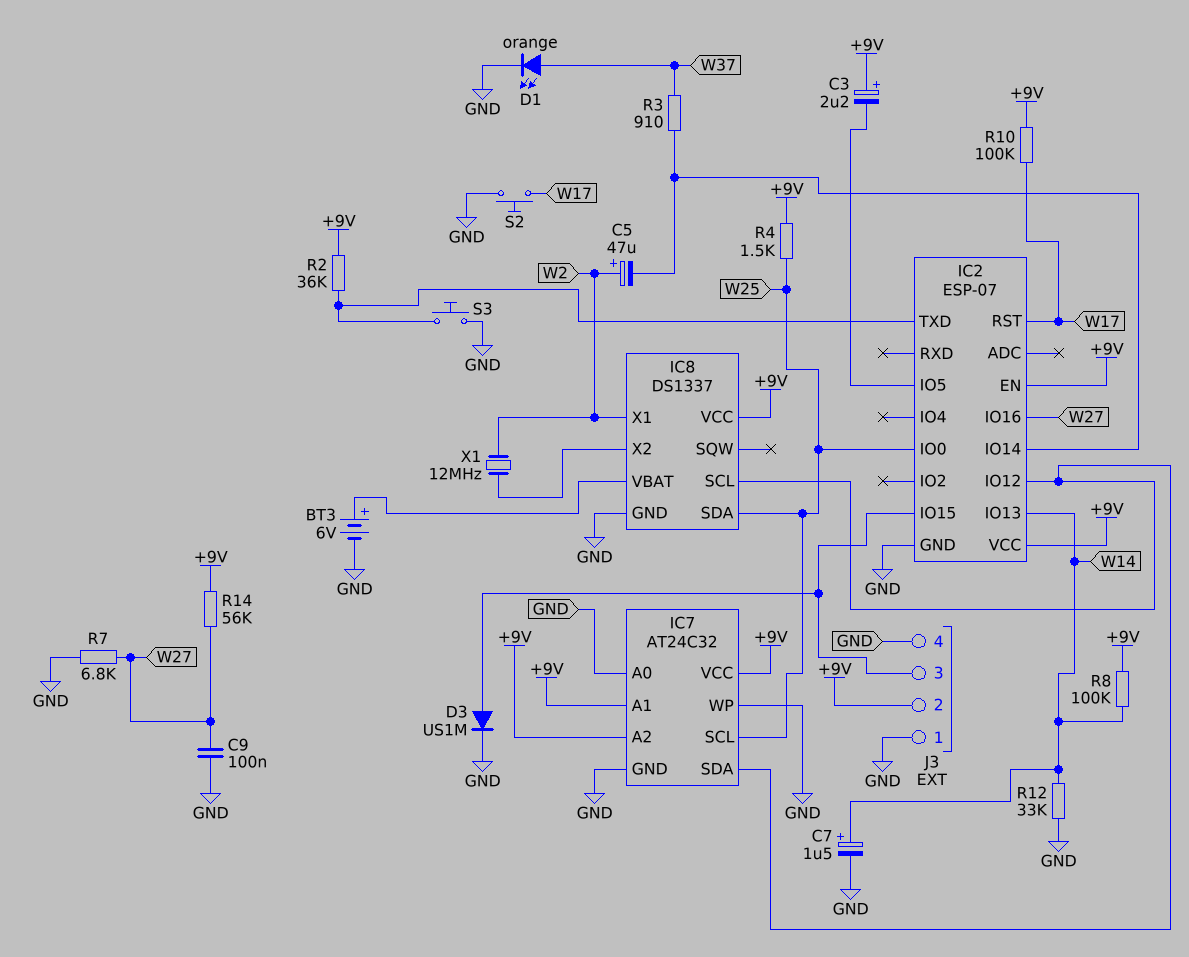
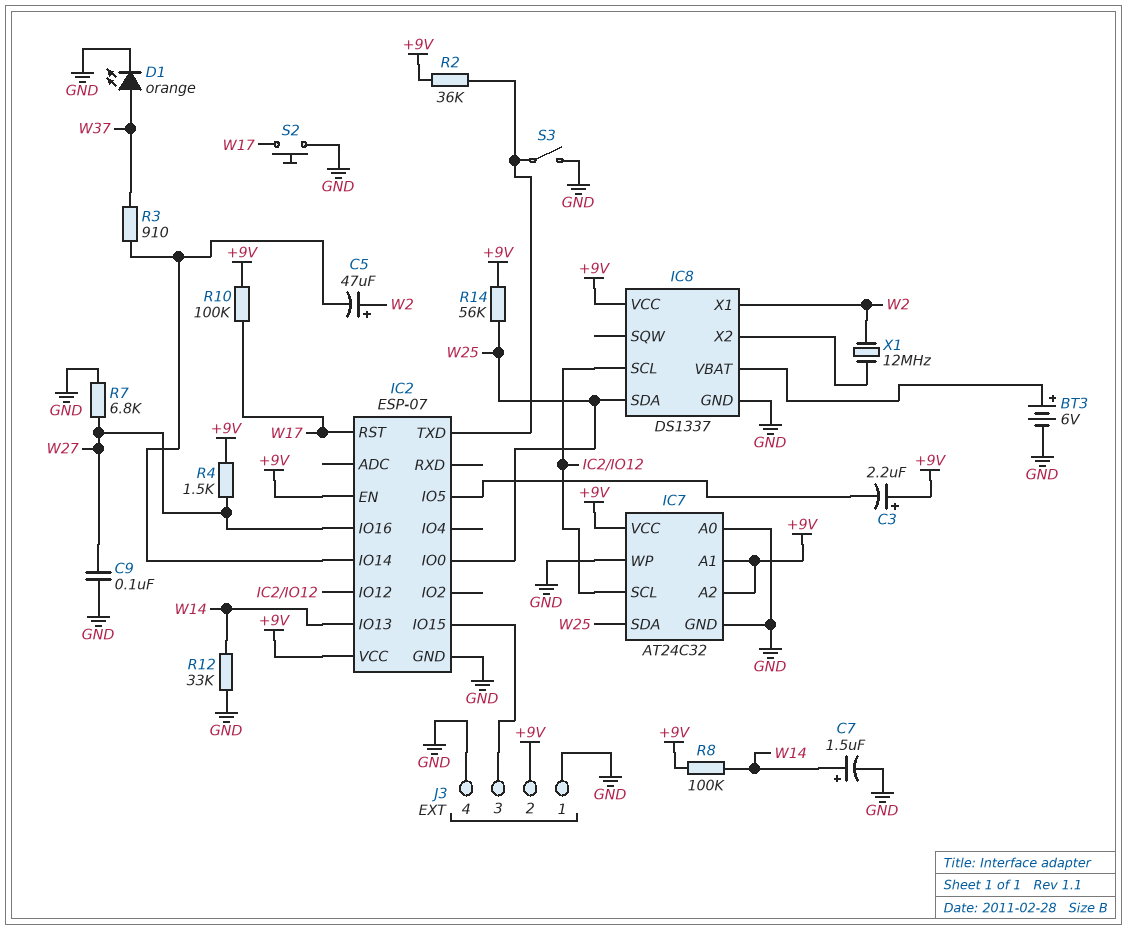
D3: diode US1M (A IC2/IO15, K GND) -> none
IC7 pin SCL: W25 -> IC2/IO12
IC7 pin SDA: IC2/IO12 -> W25
R4: 1.5k (+9V, W25) -> 1.5k (+9V, W27)
R14: 56k (+9V, W27) -> 56k (+9V, W25)
S3: button (GND, IC2/TXD) -> switch (GND, IC2/TXD)

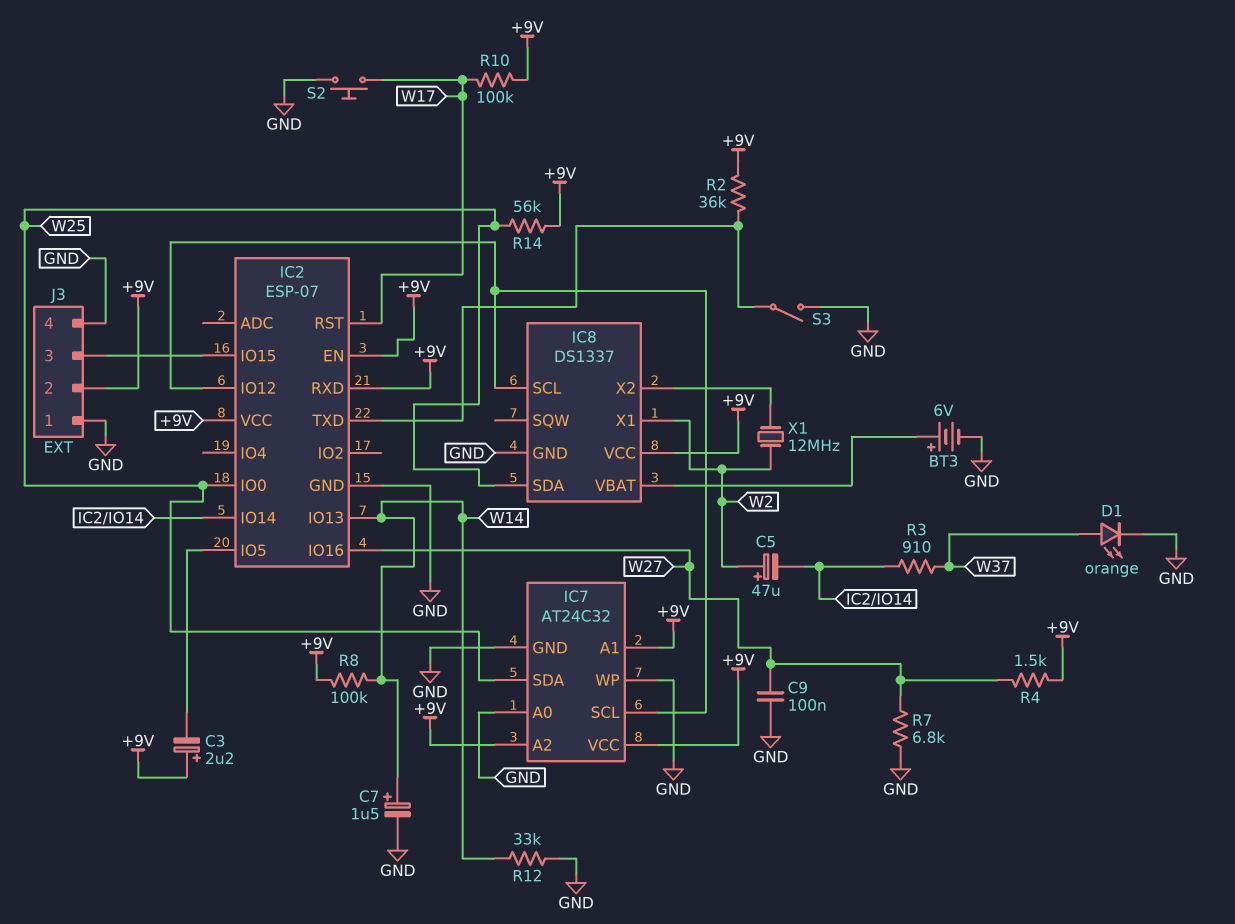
IC2 pin RXD: none -> +9V

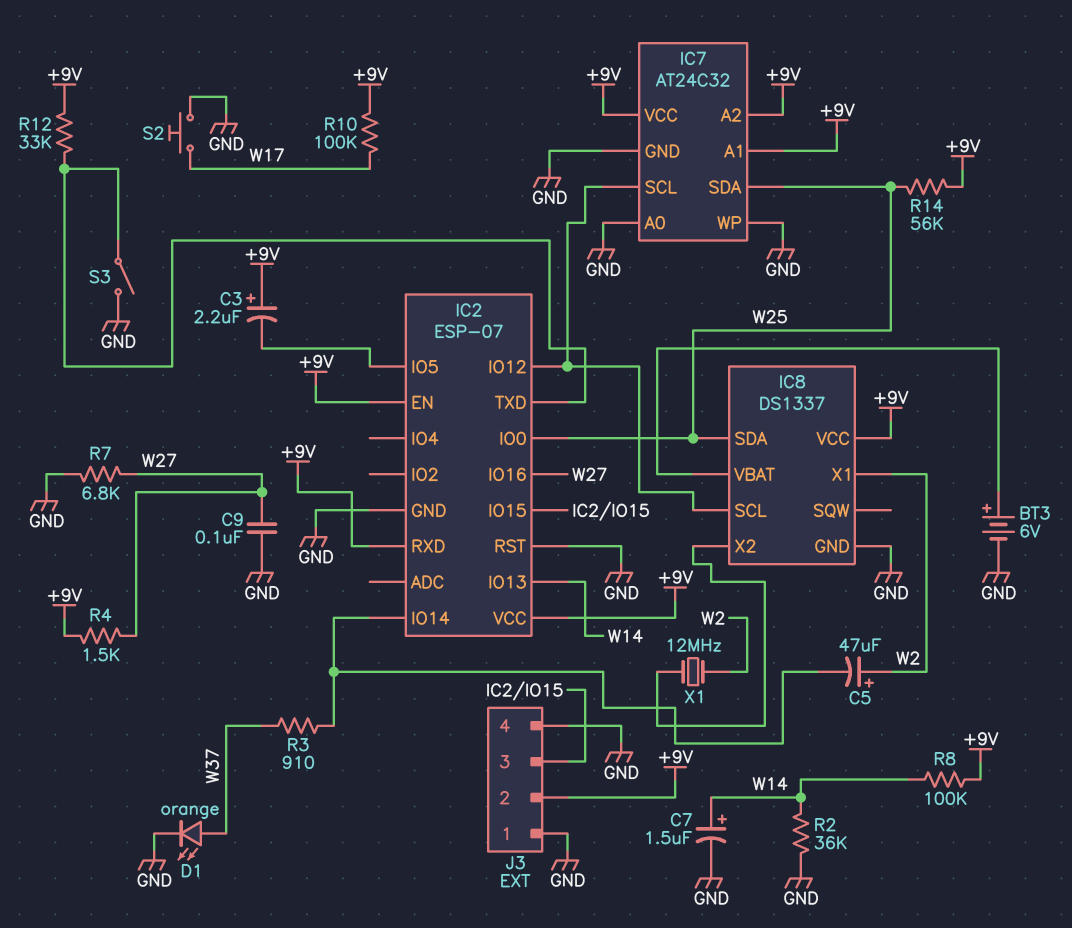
IC2 pin RST: W17 -> GND
R2: 36k (+9V, IC2/TXD) -> 36k (GND, W14)
R12: 33k (GND, W14) -> 33k (+9V, IC2/TXD)

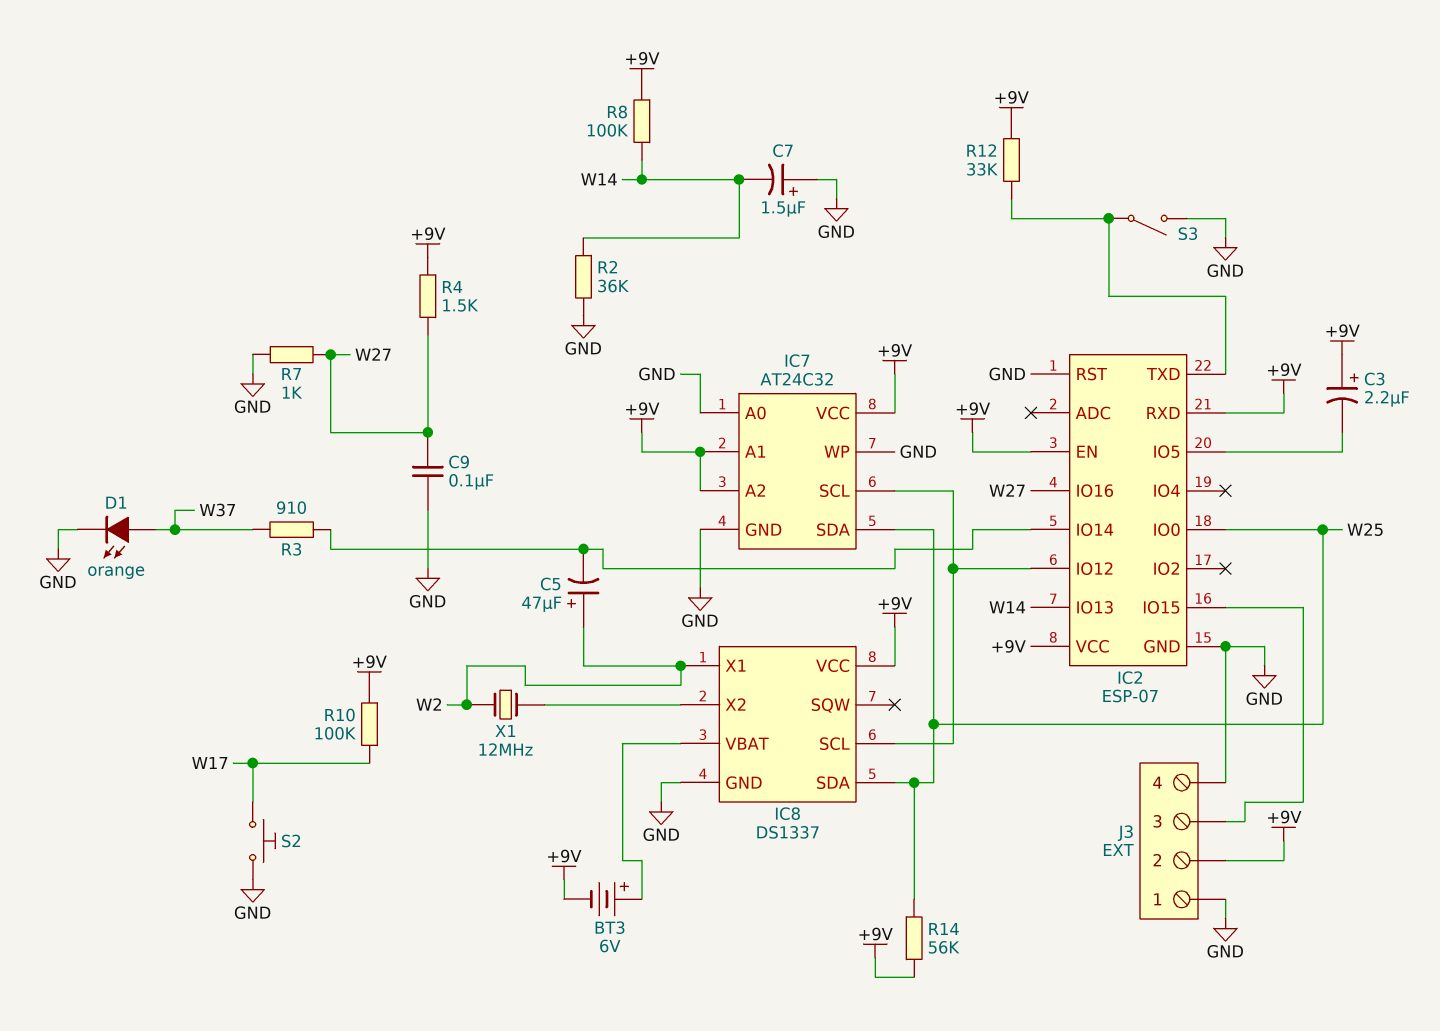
BT3: 6V (plus IC8/VBAT, minus GND) -> 6V (plus IC8/VBAT, minus +9V)
C7: 1.5uF (plus W14, minus GND) -> 1.5uF (plus GND, minus W14)
R7: 6.8k (GND, W27) -> 1k (GND, W27)

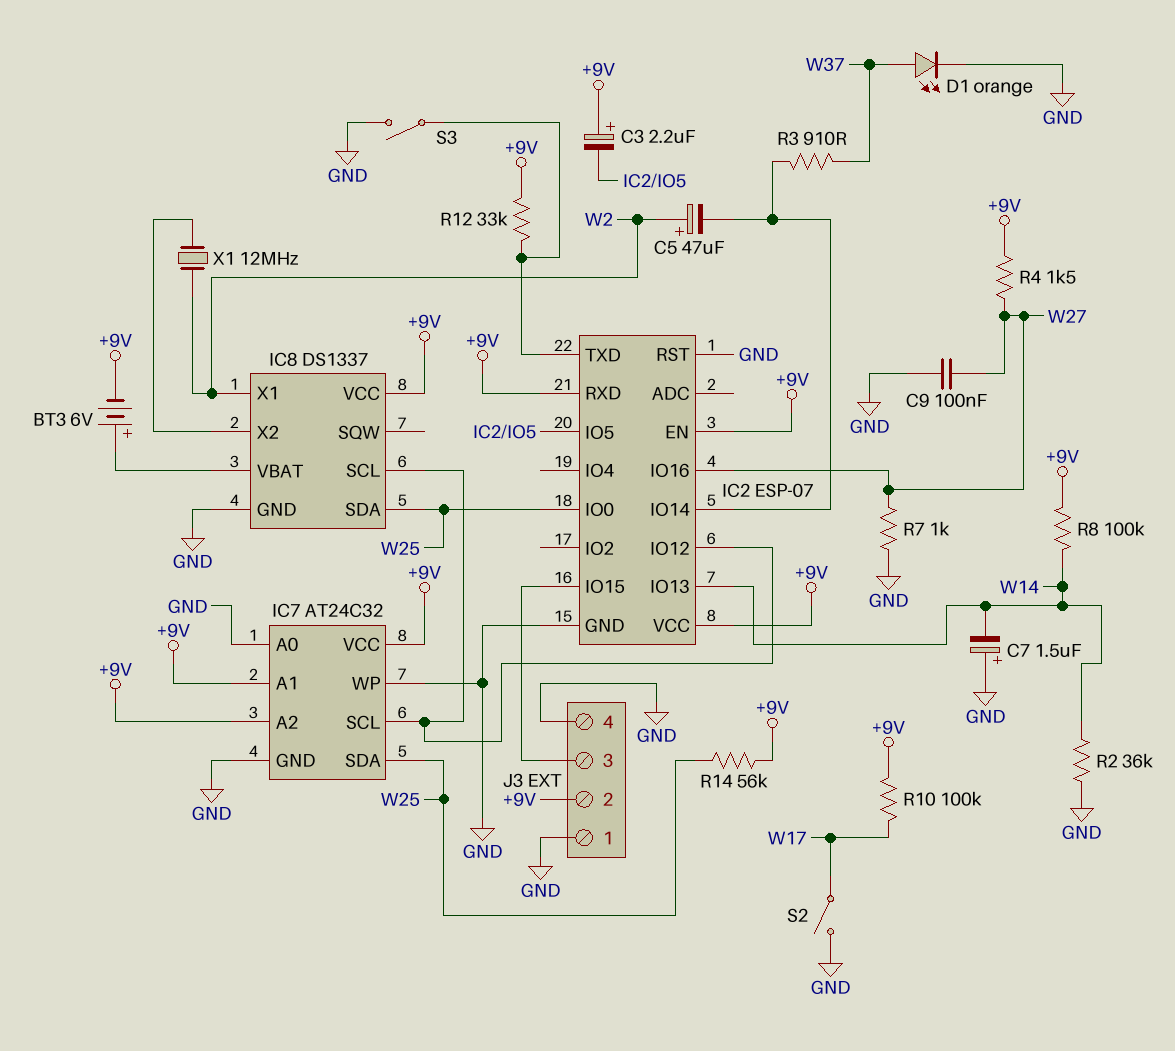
S2: button (GND, W17) -> switch (GND, W17)

